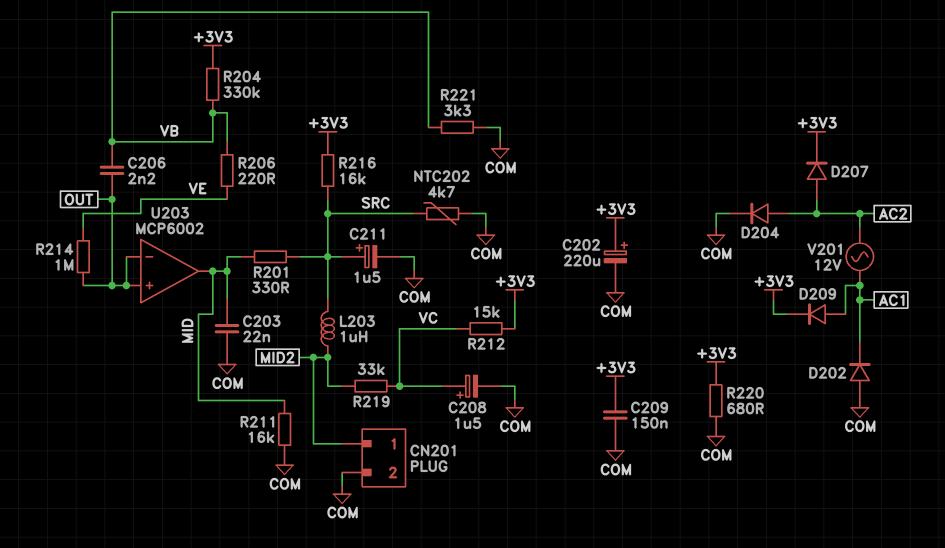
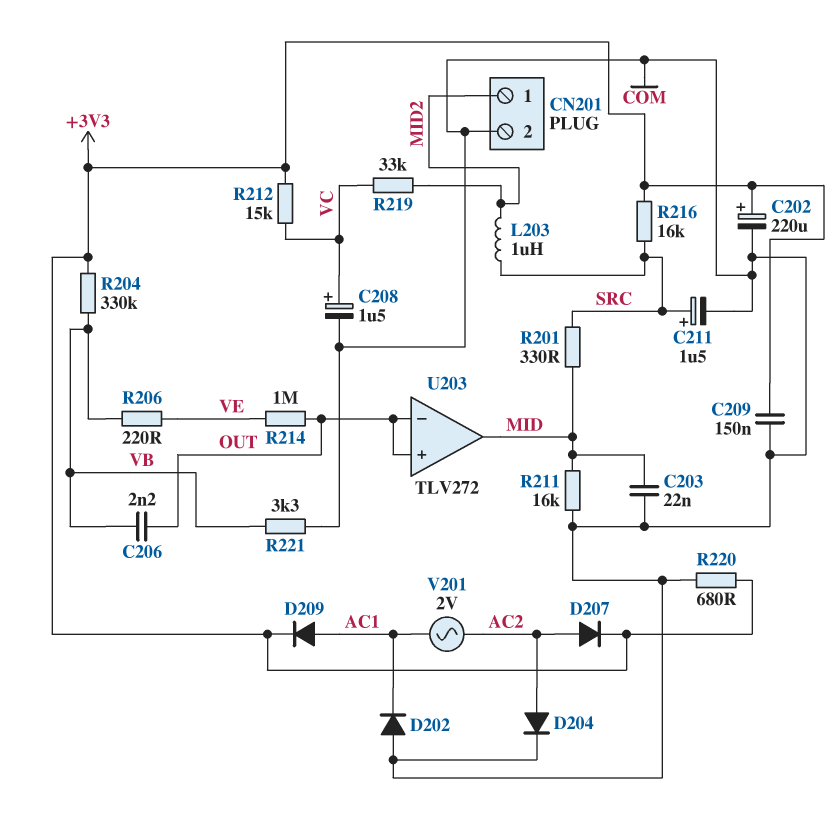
NTC202: 4.7k (COM, SRC) -> none
U203: MCP6002 -> TLV272
V201: AC 12V (AC1, AC2) -> AC 2V (AC1, AC2)

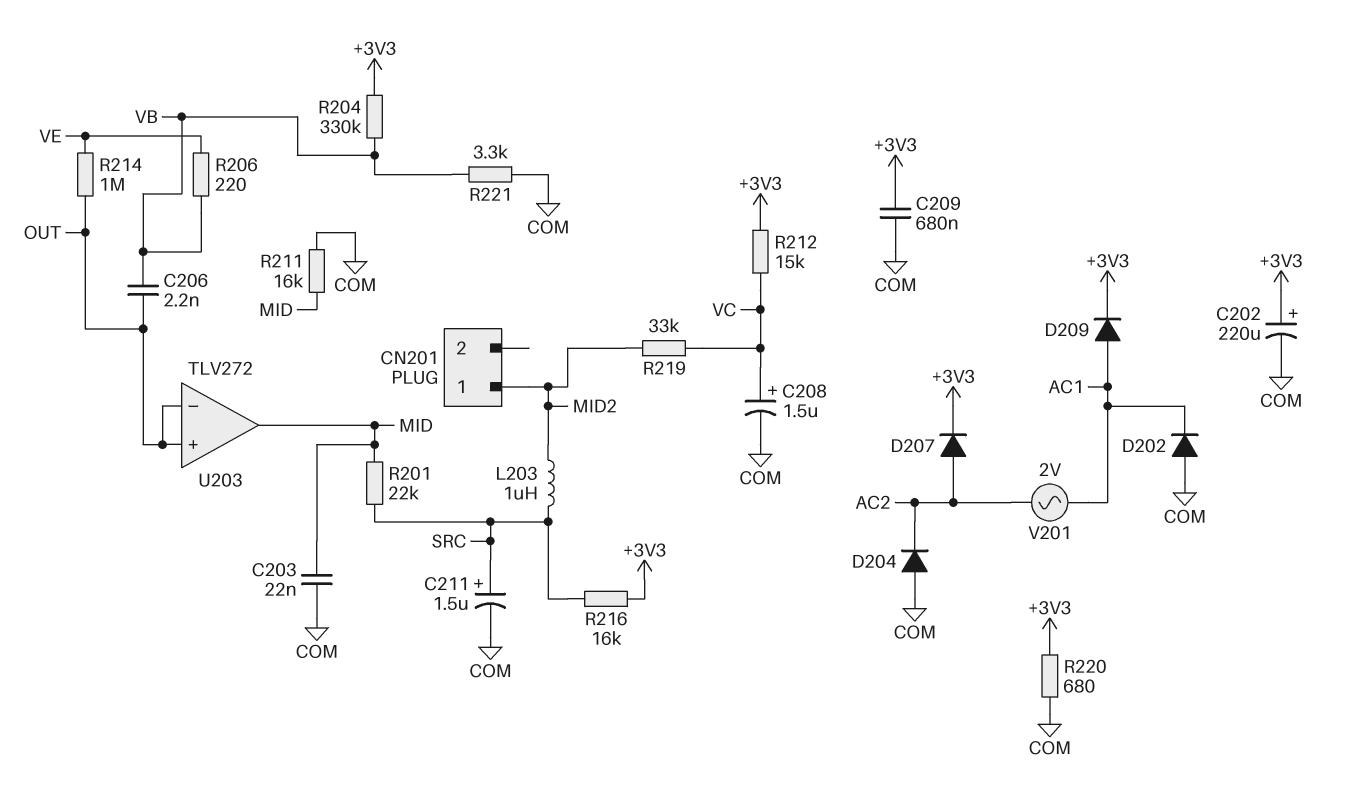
C209: 150nF (+3V3, COM) -> 680nF (+3V3, COM)
CN201 pin 2: COM -> none
D204: diode (A AC2, K COM) -> diode (A COM, K AC2)
R201: 330 (MID, SRC) -> 22k (MID, SRC)

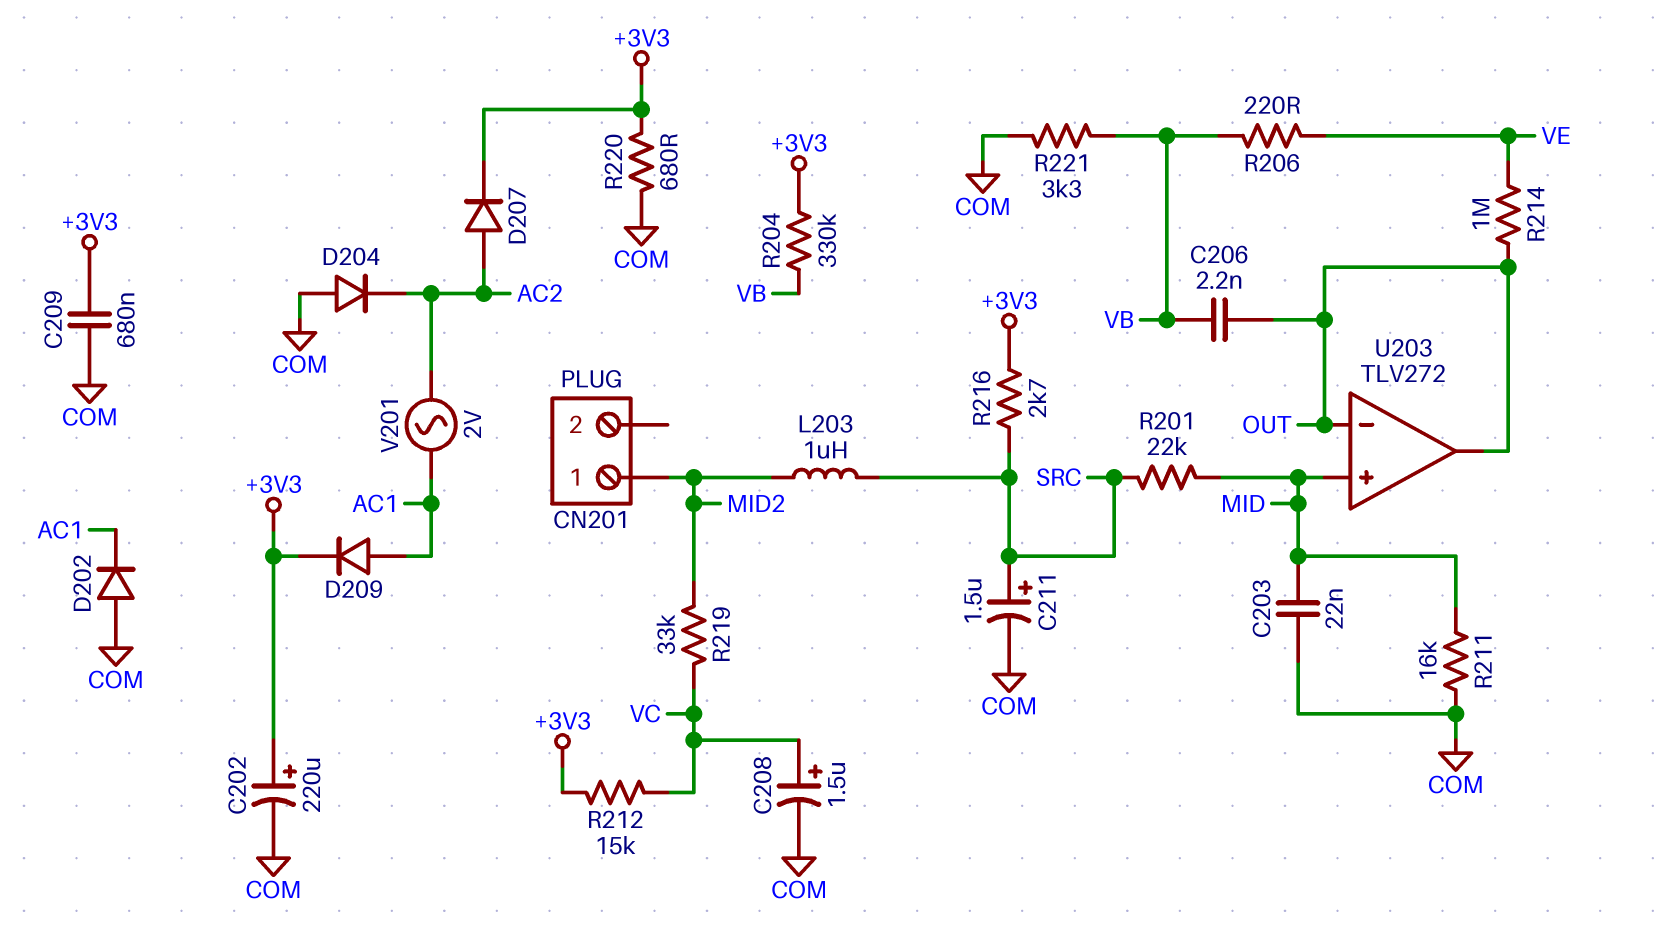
R216: 16k (+3V3, SRC) -> 2.7k (+3V3, SRC)
U203 pin in+: OUT -> MID
U203 pin out: MID -> OUT

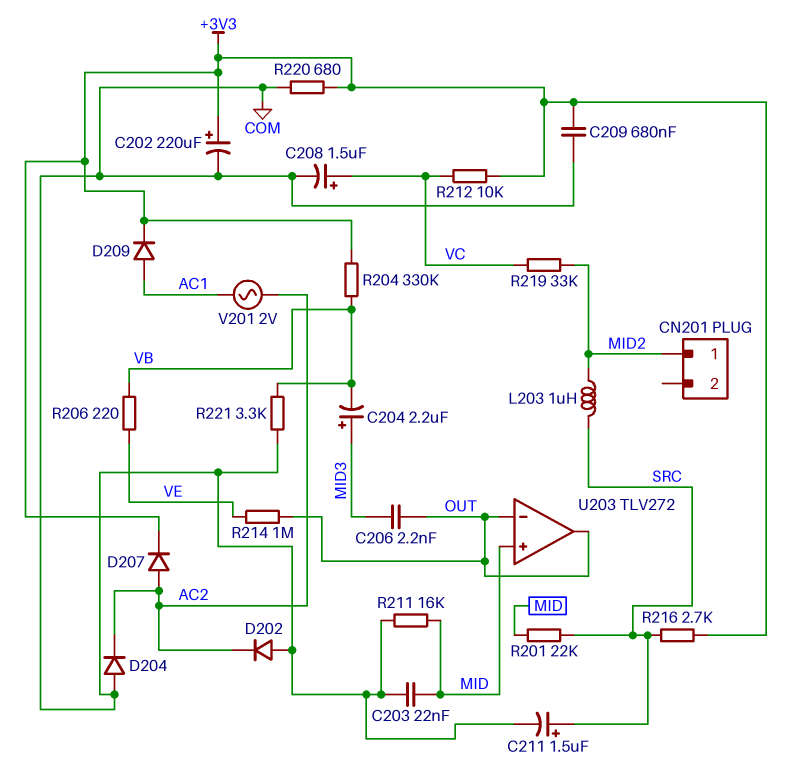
C204: none -> 2.2uF (plus MID3, minus VB)
C206: 2.2nF (OUT, VB) -> 2.2nF (MID3, OUT)
D202: diode (A COM, K AC1) -> diode (A COM, K AC2)
R212: 15k (+3V3, VC) -> 10k (+3V3, VC)

